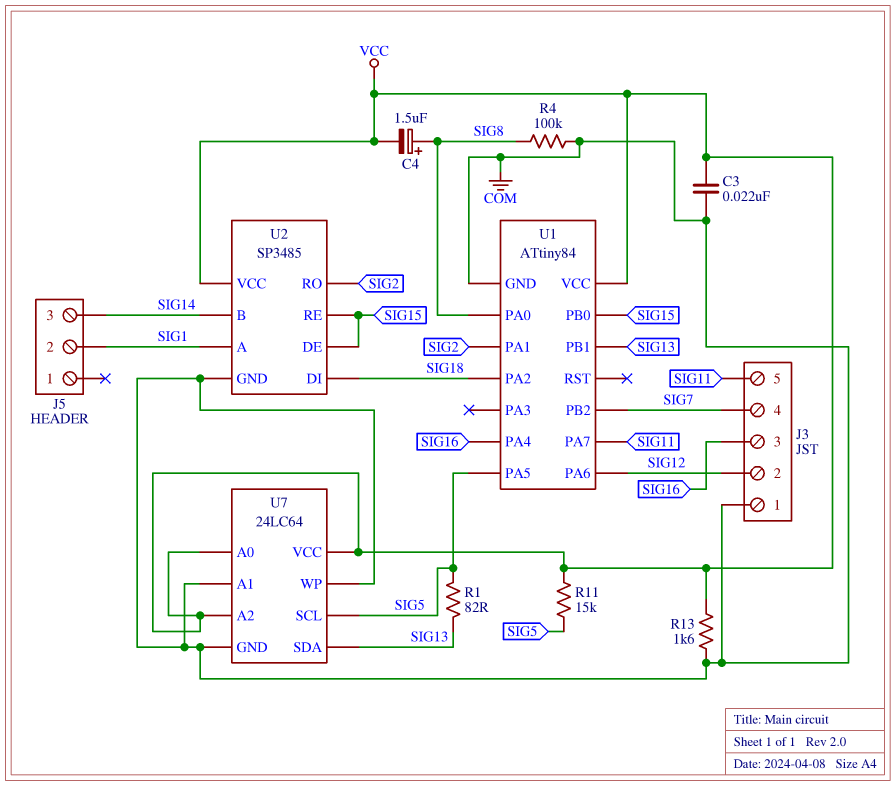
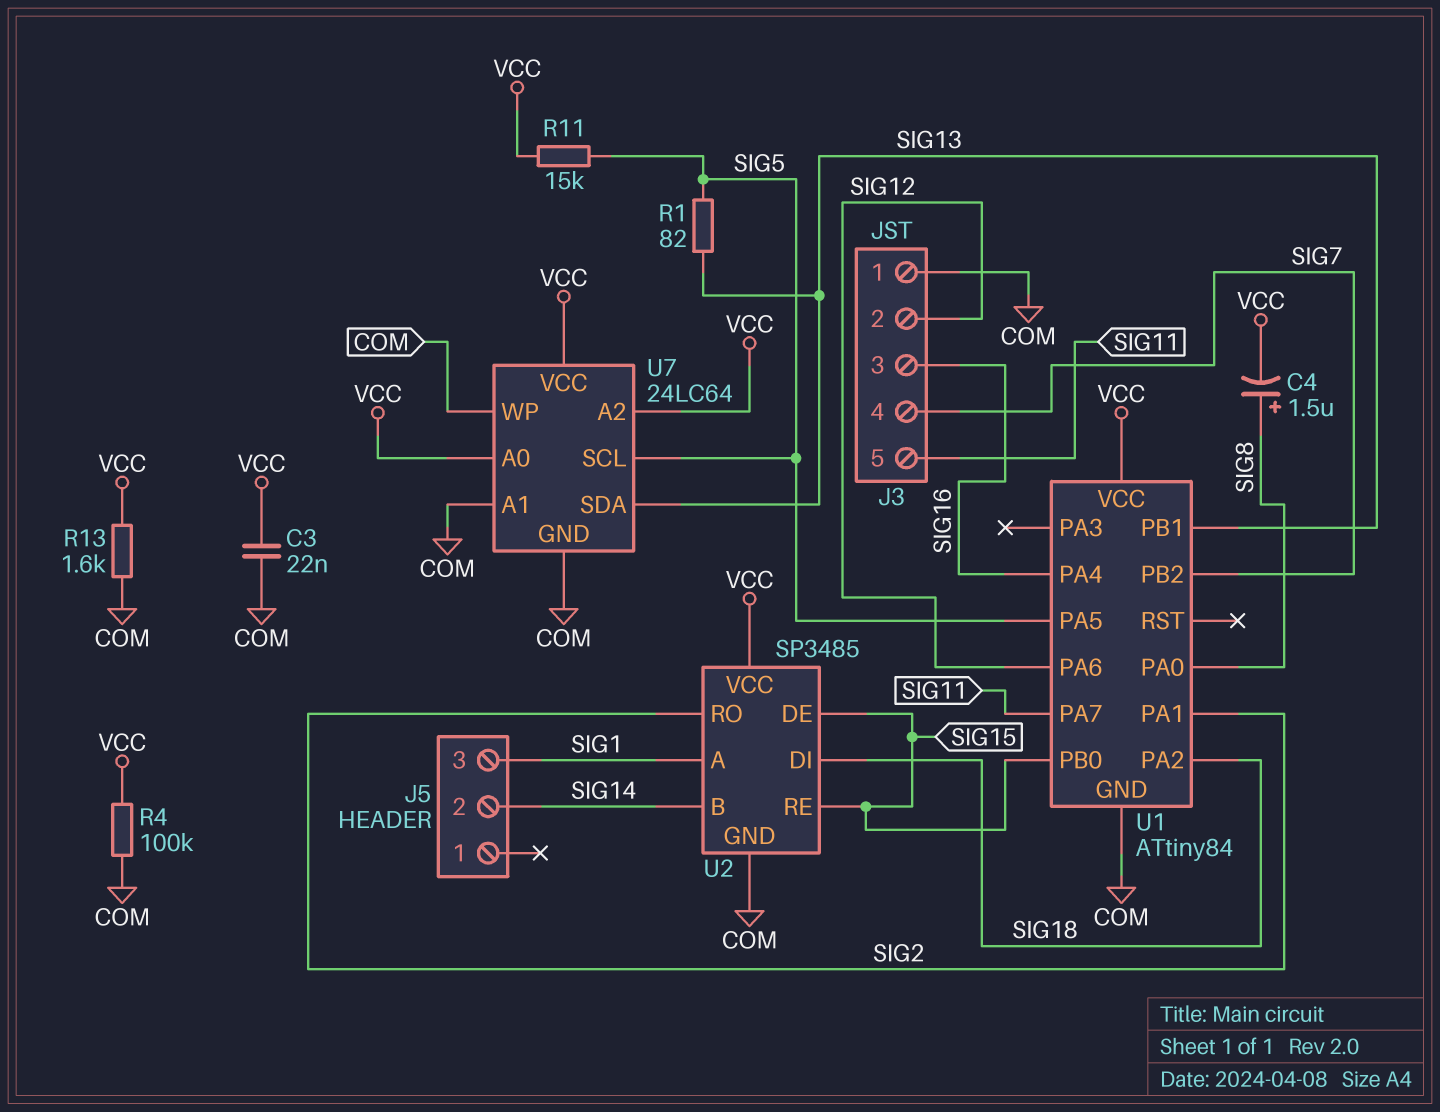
J5 pin 2: SIG1 -> SIG14
J5 pin 3: SIG14 -> SIG1
R4: 100k (COM, SIG8) -> 100k (COM, VCC)

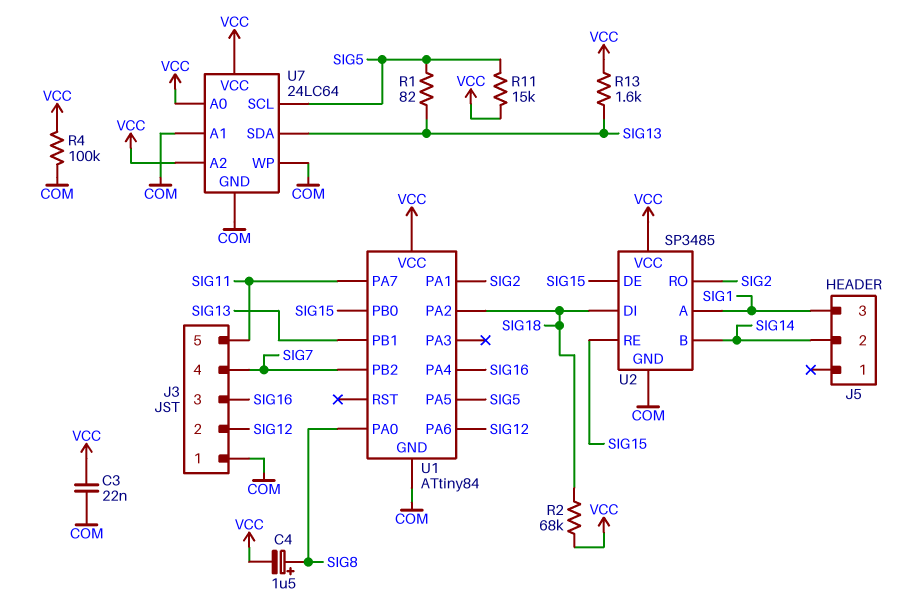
R2: none -> 68k (SIG18, VCC)
R13: 1.6k (COM, VCC) -> 1.6k (SIG13, VCC)

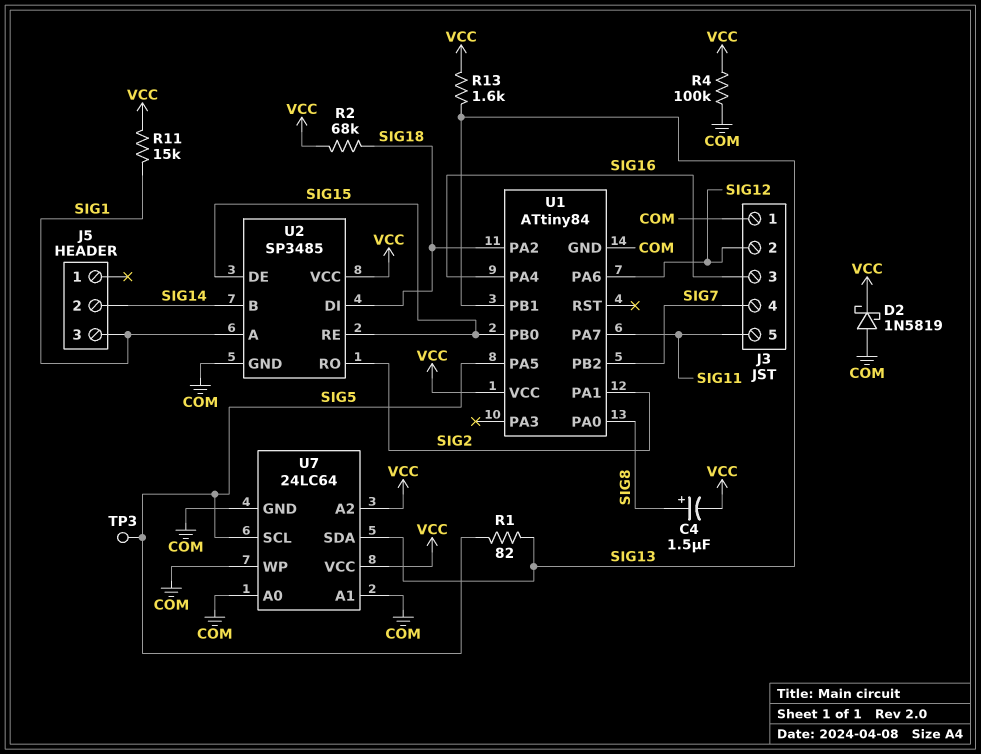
C3: 22nF (COM, VCC) -> none
D2: none -> schottky 1N5819 (A COM, K VCC)
R11: 15k (SIG5, VCC) -> 15k (SIG1, VCC)
TP3: none -> test point (SIG5)
U7 pin A0: VCC -> COM

